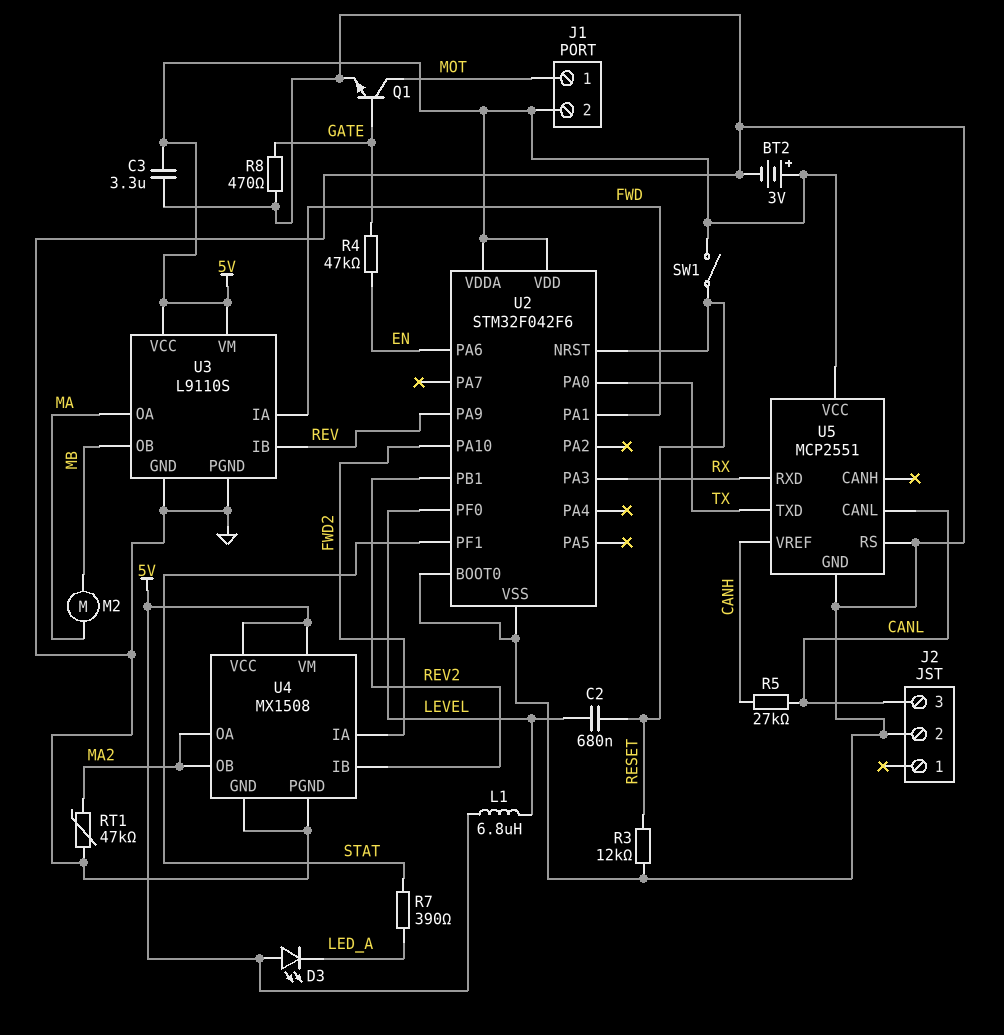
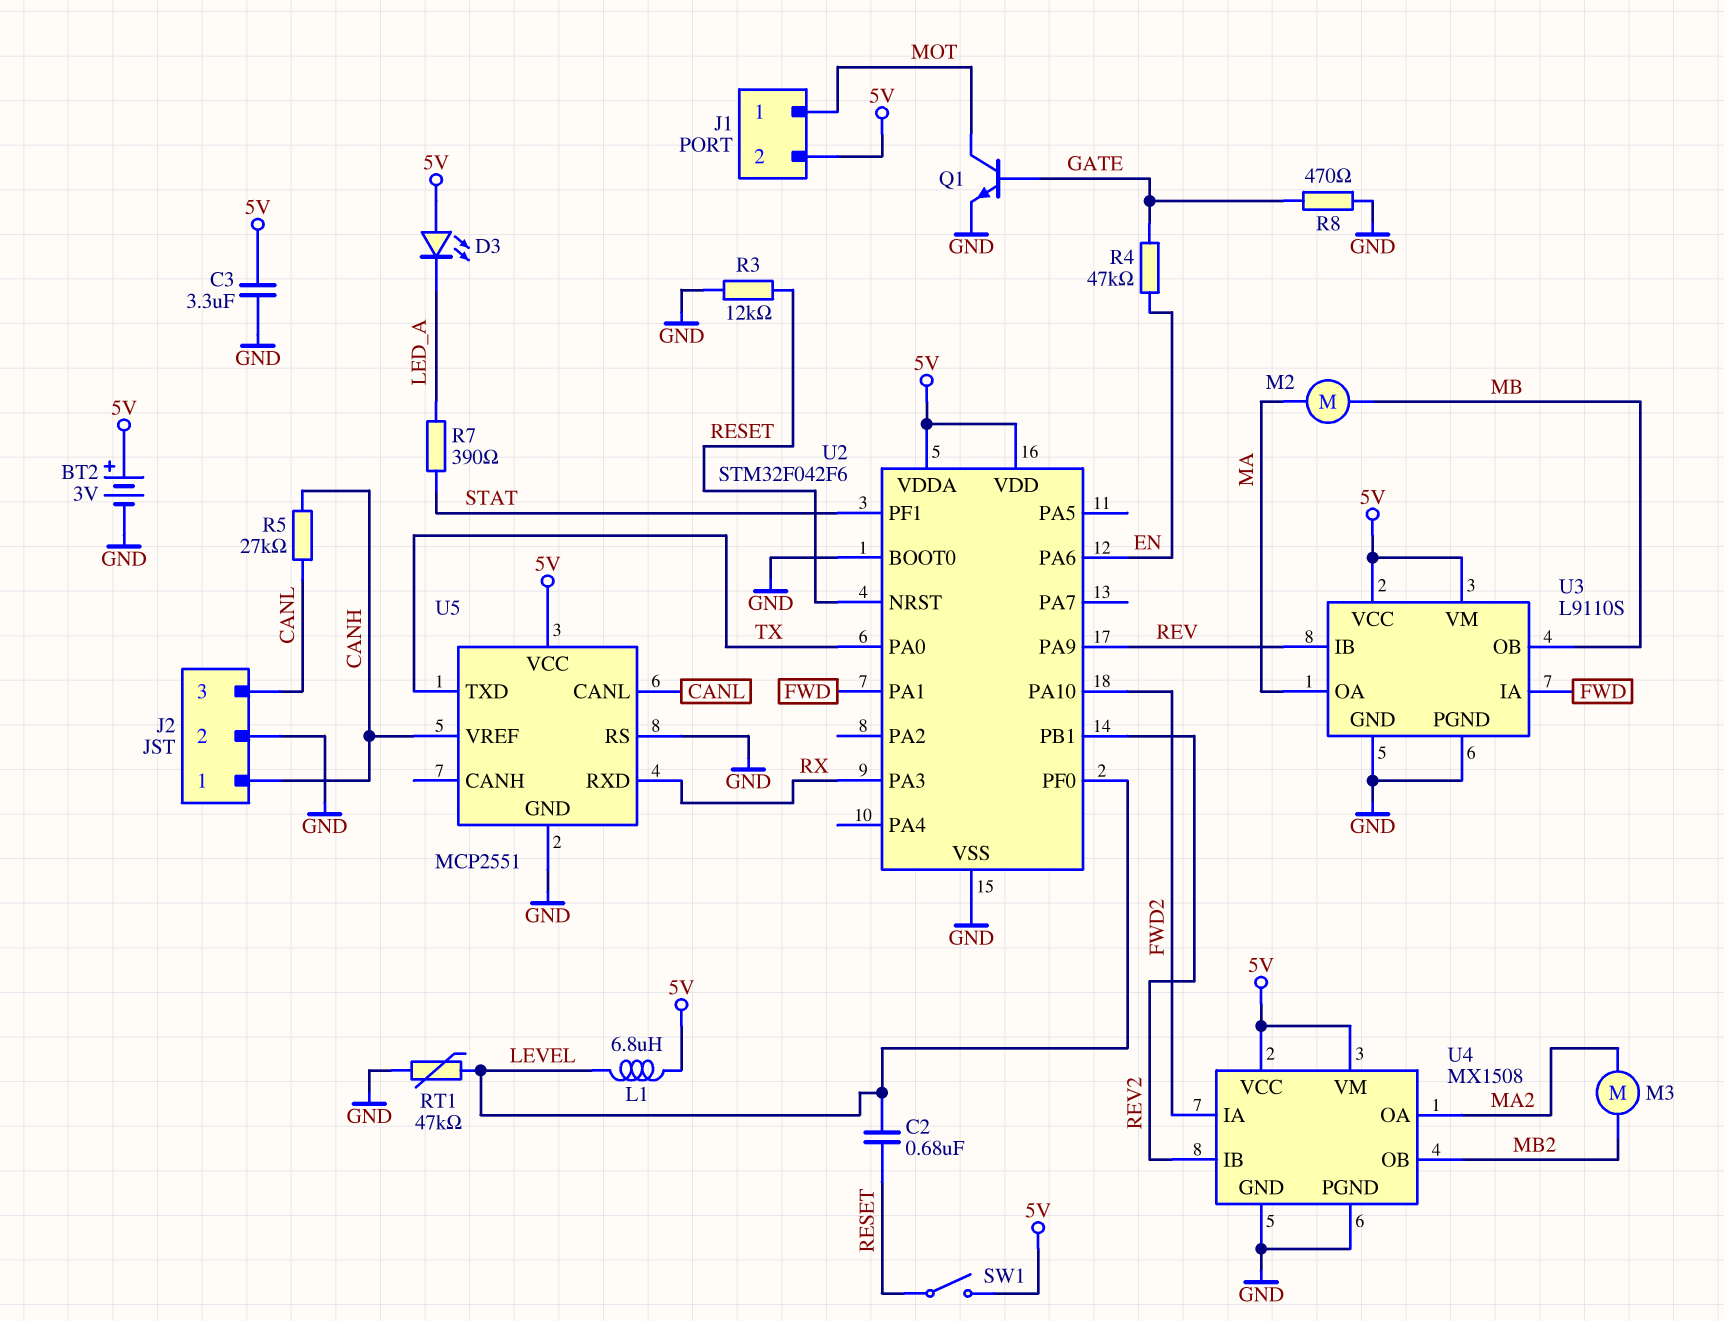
J2 pin 1: none -> CANH
M3: none -> motor (MA2, MB2)
RT1: 47k (GND, MA2) -> 47k (GND, LEVEL)
U4 pin OB: MA2 -> MB2

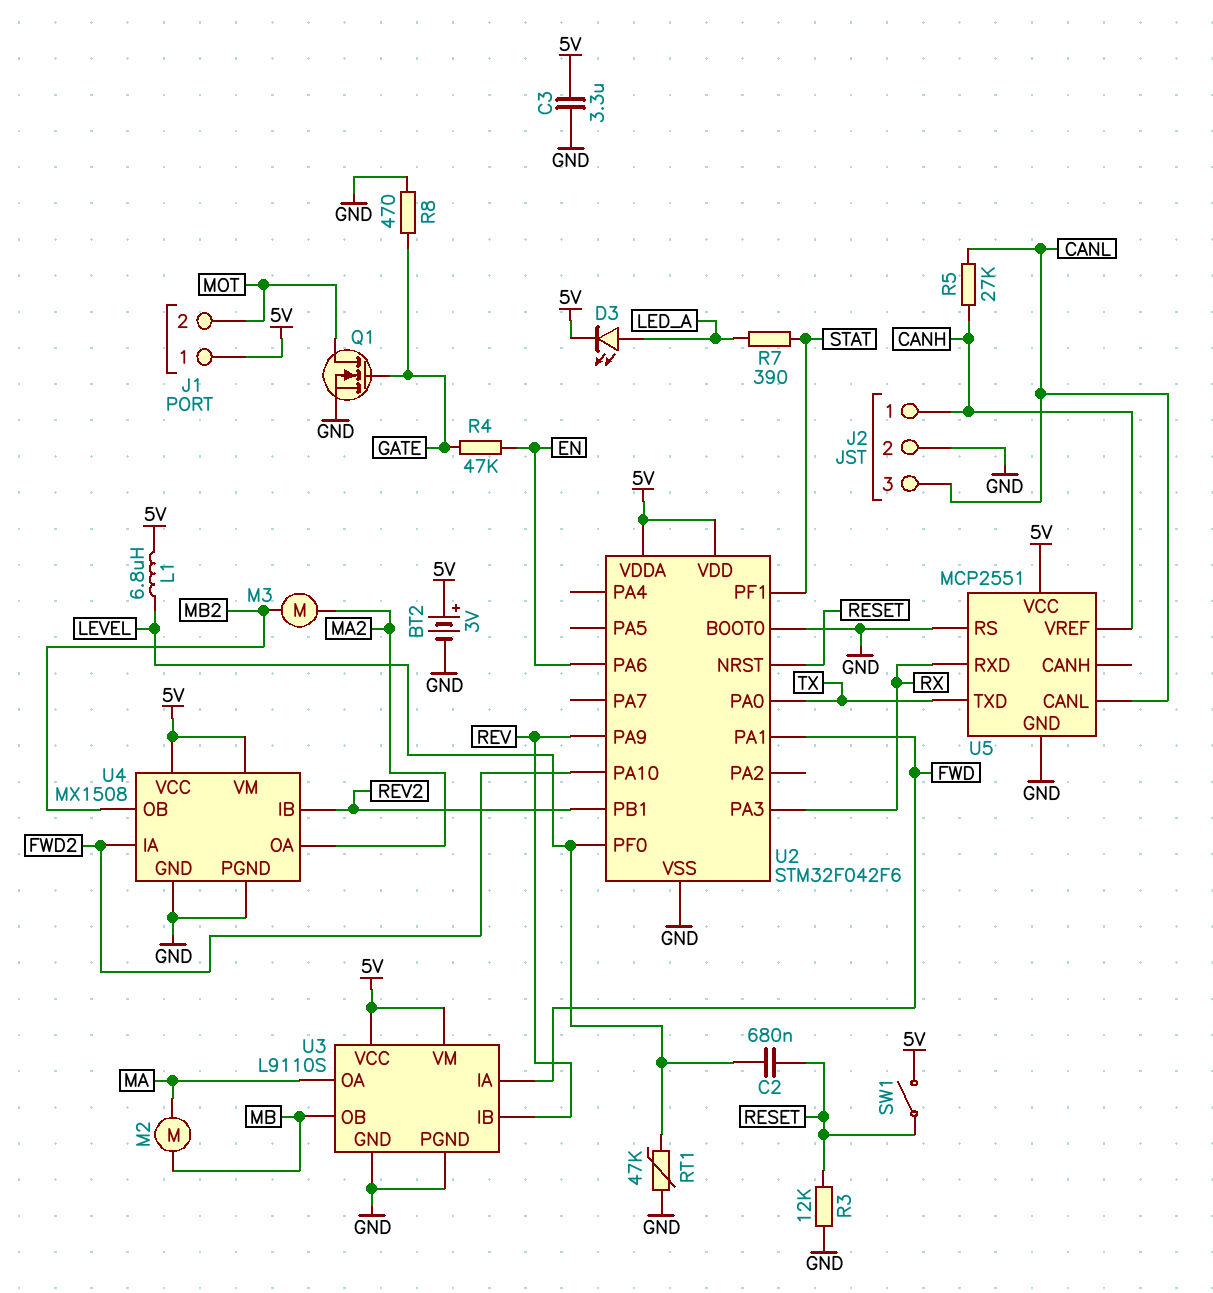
D3: LED (A 5V, K LED_A) -> LED (A LED_A, K 5V)
J1 pin 1: MOT -> 5V
J1 pin 2: 5V -> MOT
Q1: NPN (B GATE, C MOT, E GND) -> NMOS (G GATE, D MOT, S GND)

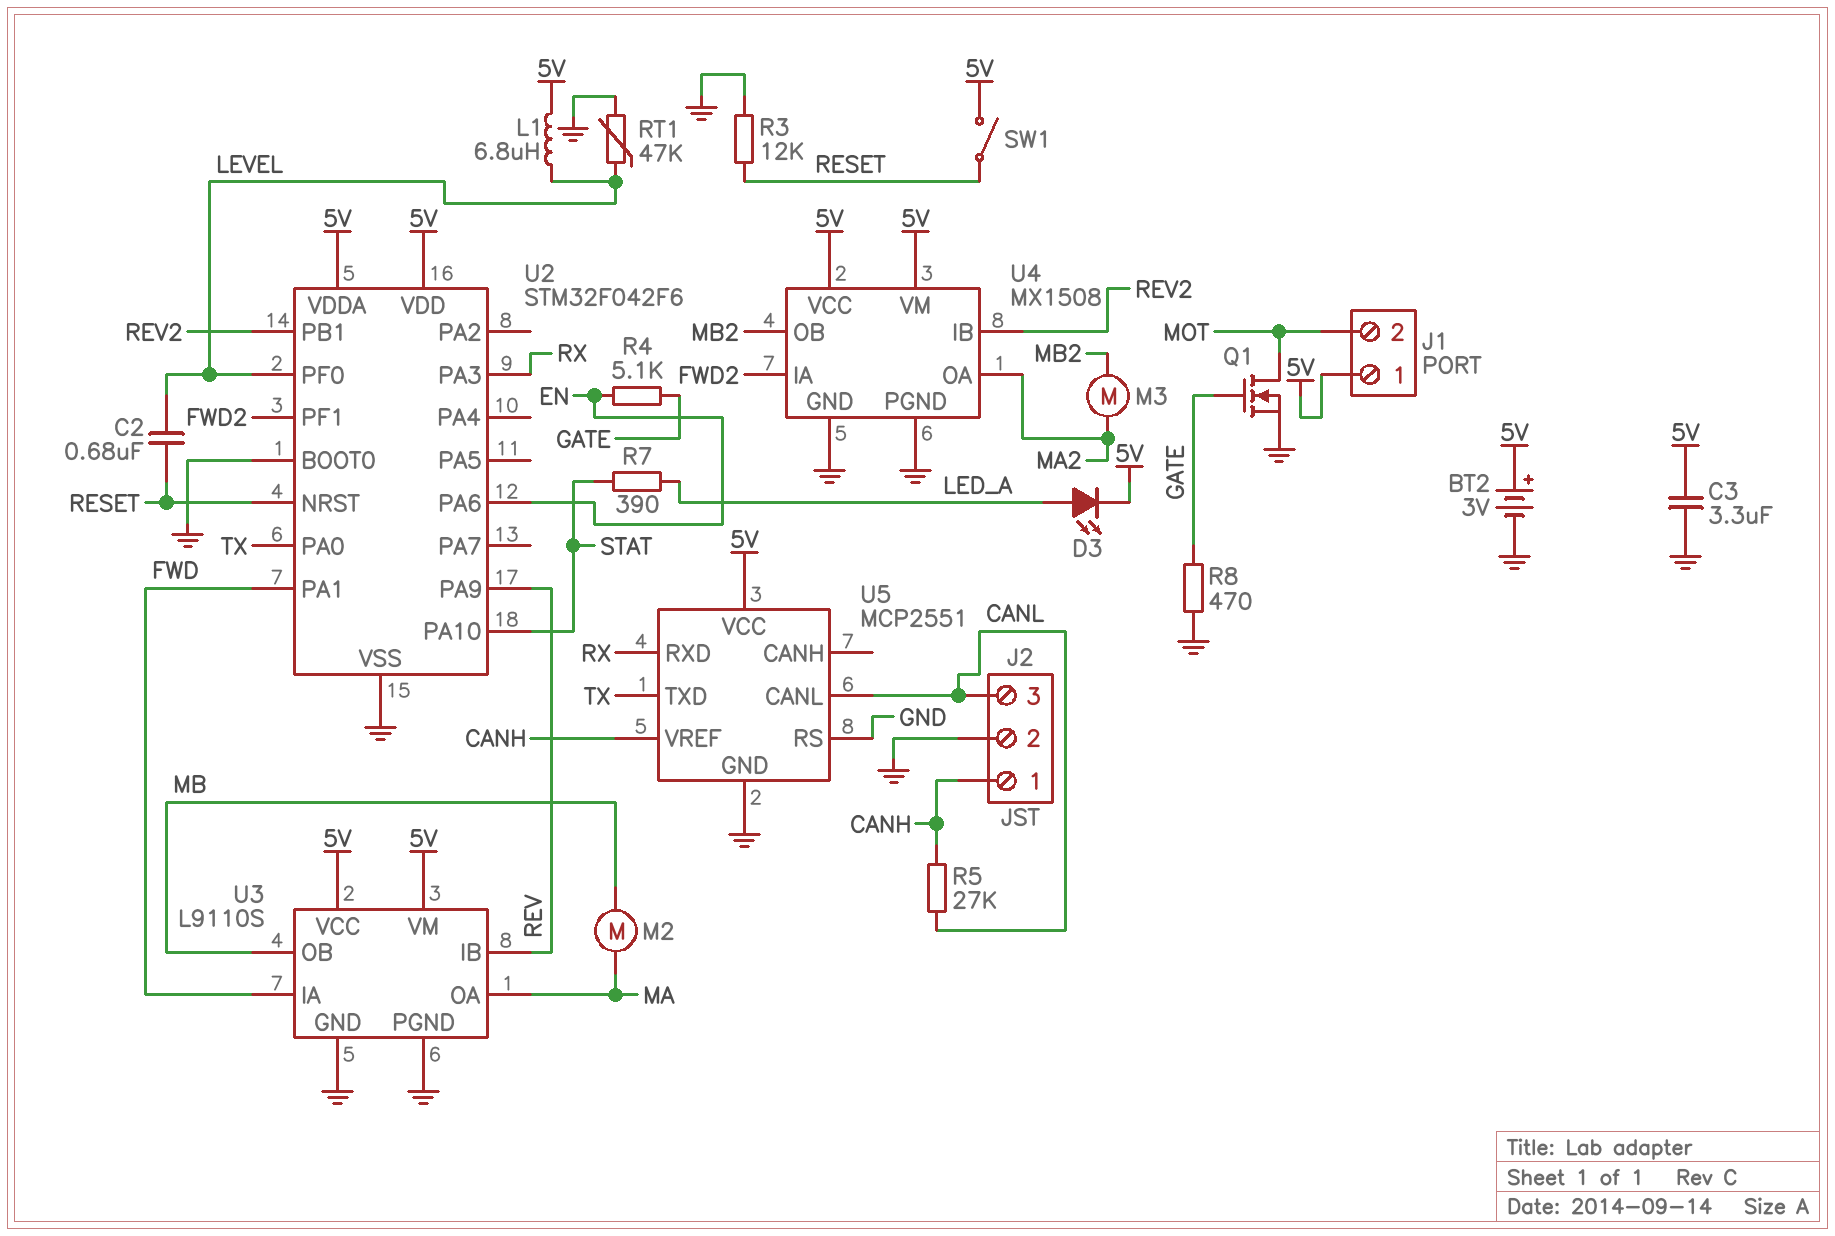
R4: 47k (EN, GATE) -> 5.1k (EN, GATE)
U2 pin PA10: FWD2 -> STAT
U2 pin PF1: STAT -> FWD2

